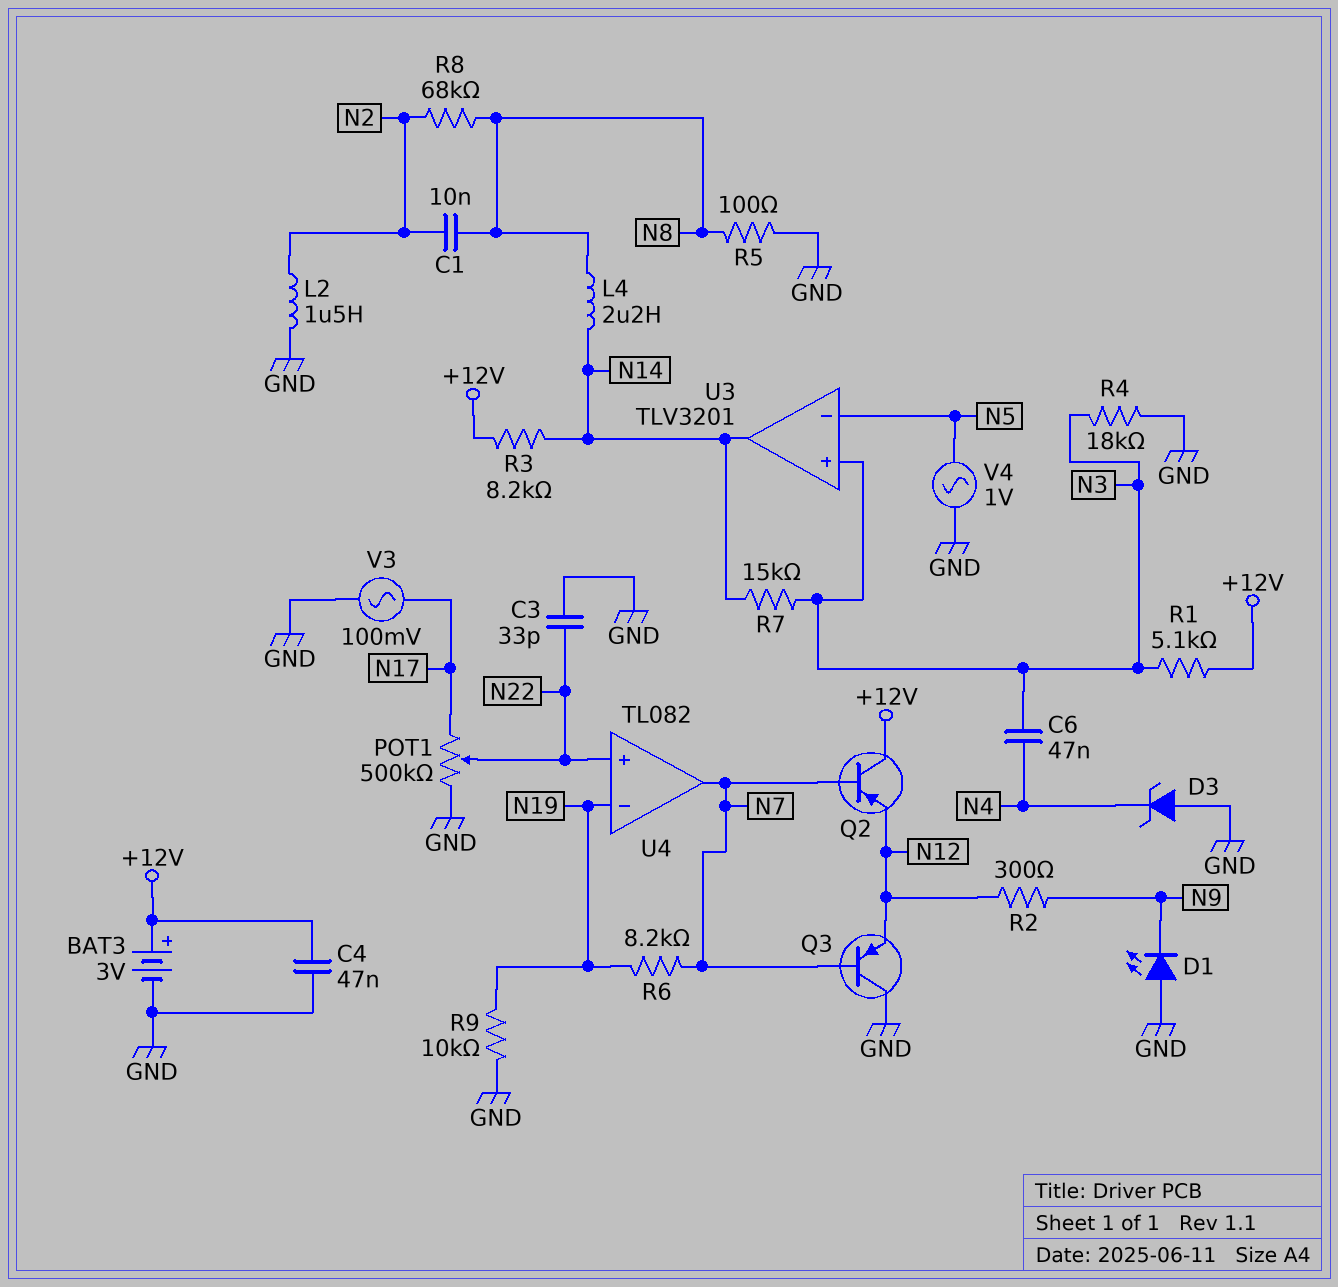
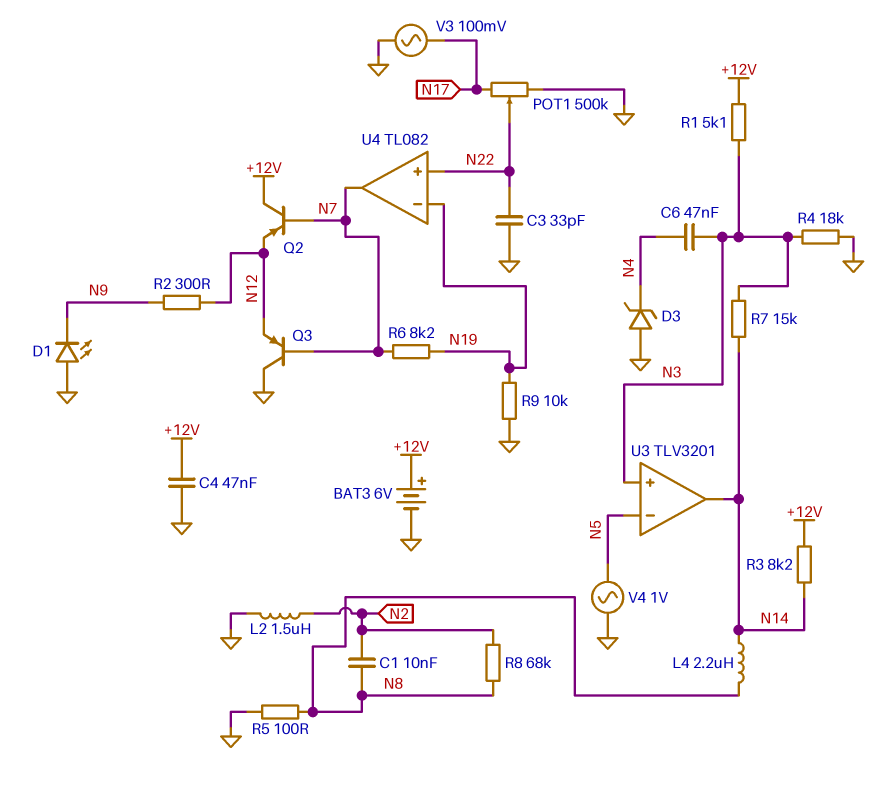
BAT3: 3V (plus +12V, minus GND) -> 6V (plus +12V, minus GND)

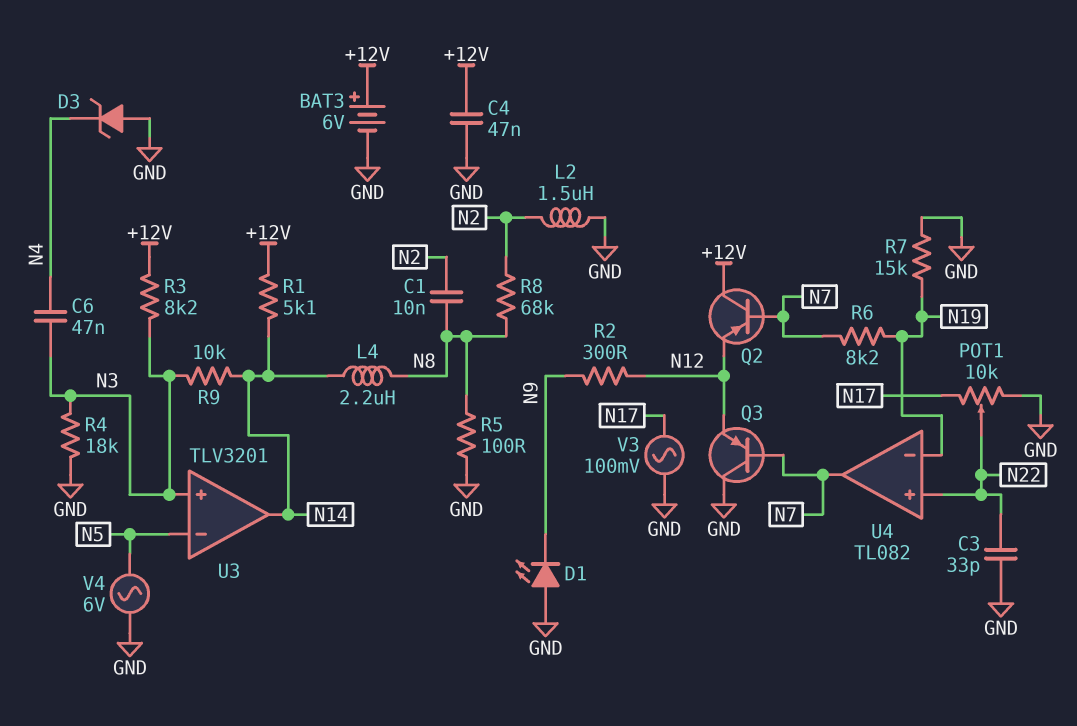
POT1: 500k (GND, N17, wiper N22) -> 10k (GND, N17, wiper N22)
R1: 5.1k (+12V, N3) -> 5.1k (+12V, N14)
R3: 8.2k (+12V, N14) -> 8.2k (+12V, N3)
R7: 15k (N3, N14) -> 15k (GND, N19)
R9: 10k (GND, N19) -> 10k (N3, N14)
V4: AC 1V (GND, N5) -> AC 6V (GND, N5)

